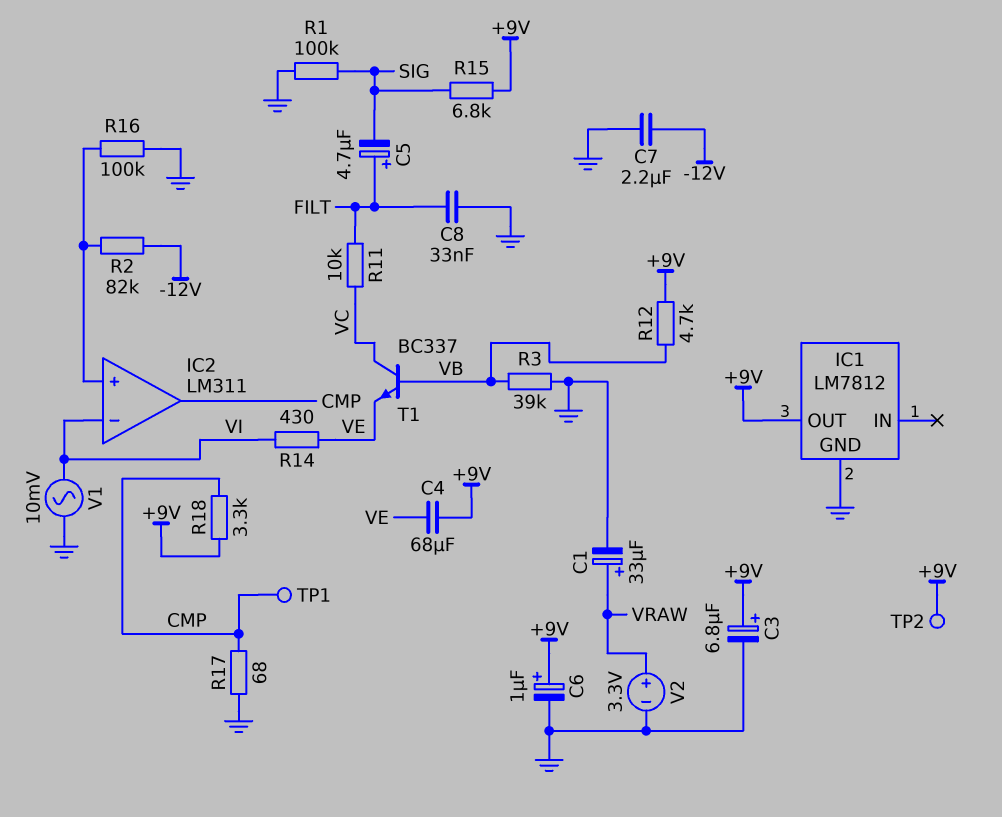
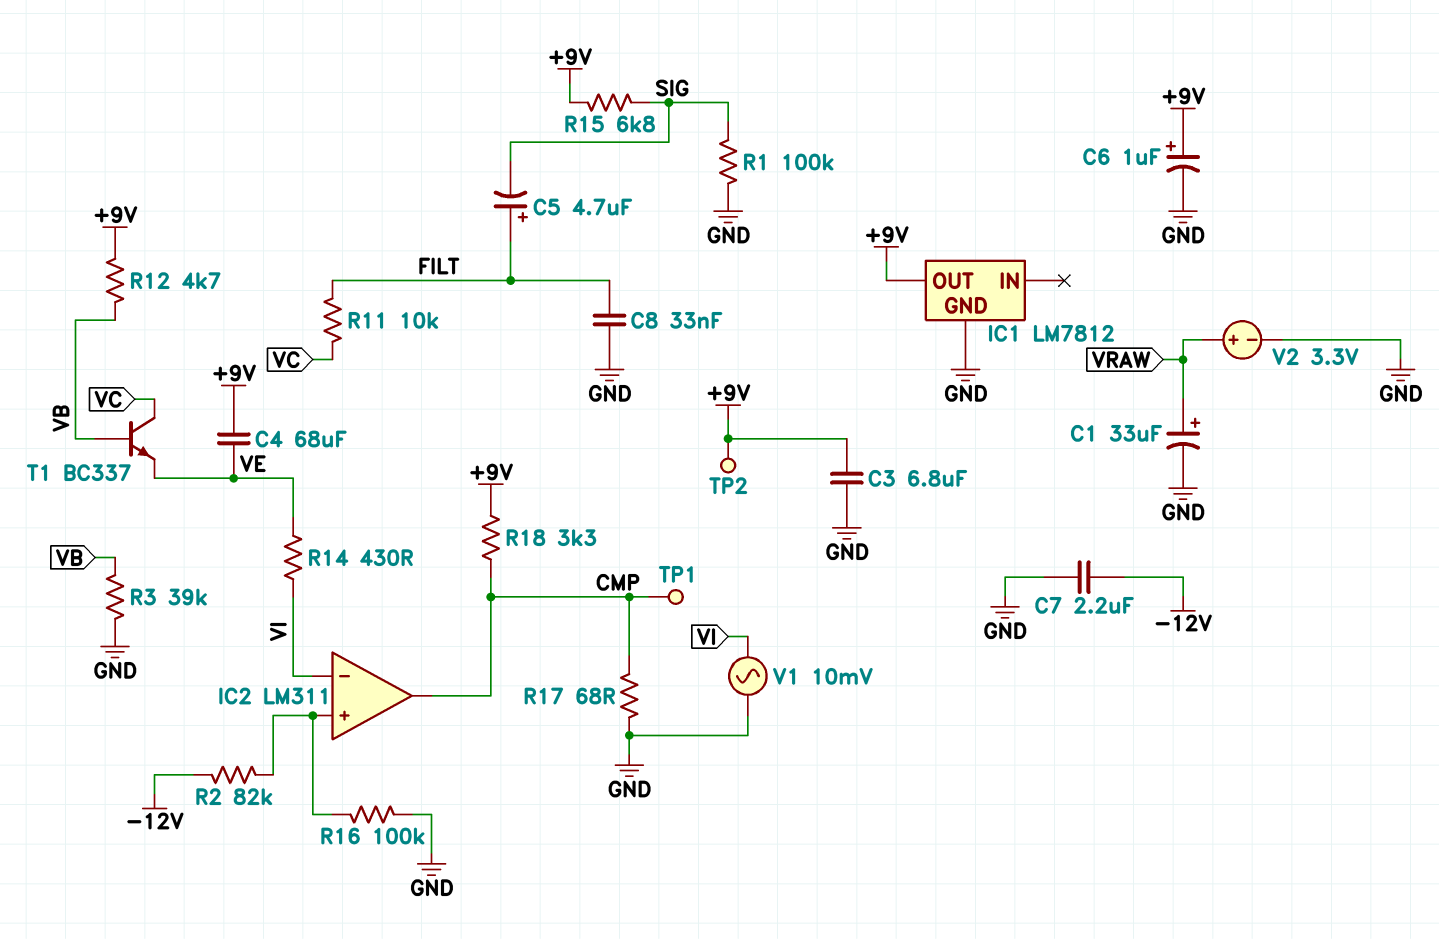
C3: 6.8uF (plus +9V, minus GND) -> 6.8uF (+9V, GND)

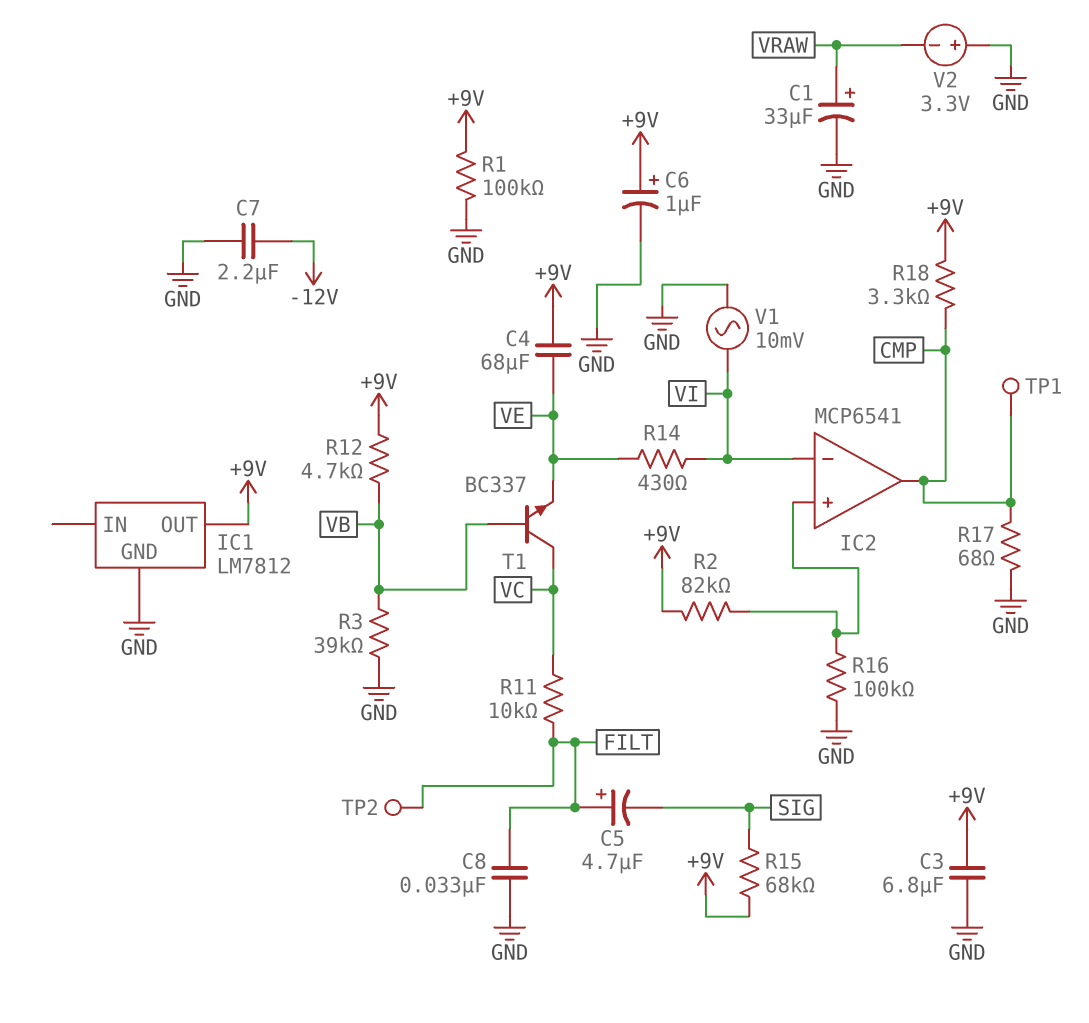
IC2: LM311 -> MCP6541
R1: 100k (GND, SIG) -> 100k (+9V, GND)
R2: 82k (-12V, IC2/in+) -> 82k (+9V, IC2/in+)
R15: 6.8k (+9V, SIG) -> 68k (+9V, SIG)
TP2: test point (+9V) -> test point (FILT)
V2: 3.3V (plus VRAW, minus GND) -> 3.3V (plus GND, minus VRAW)

